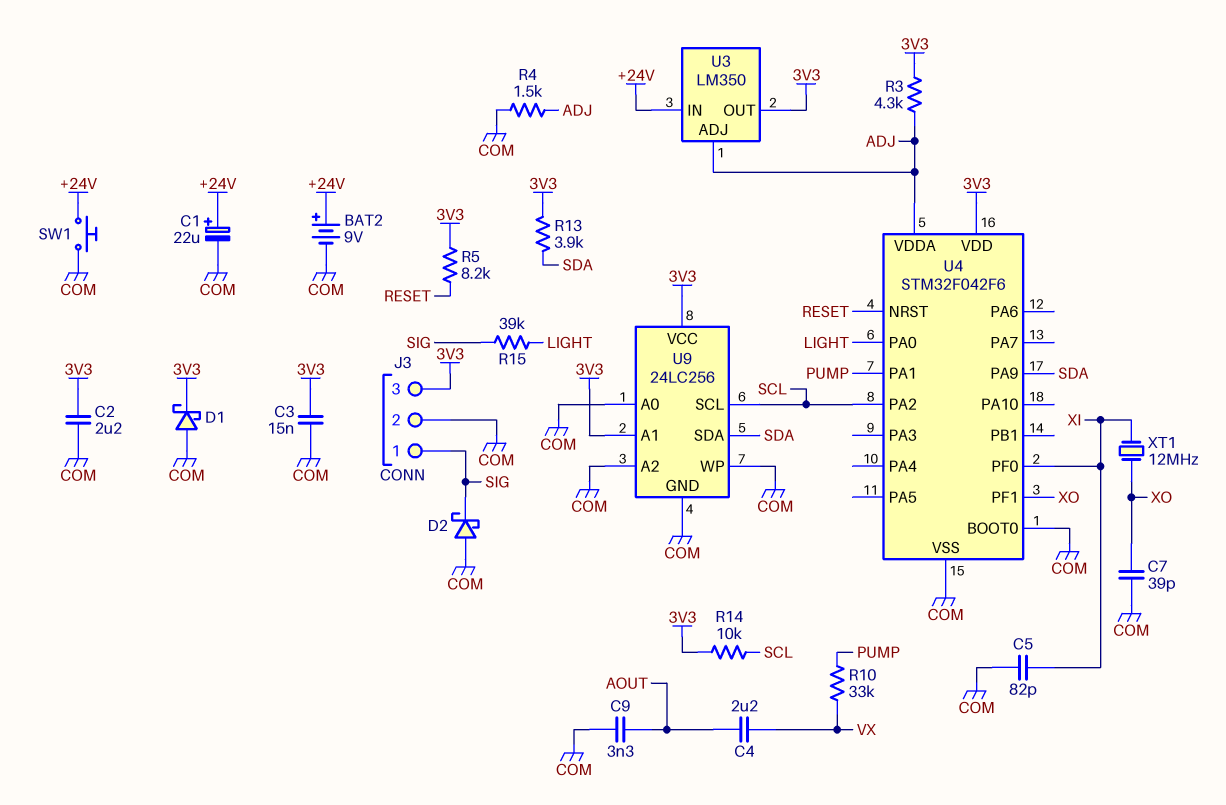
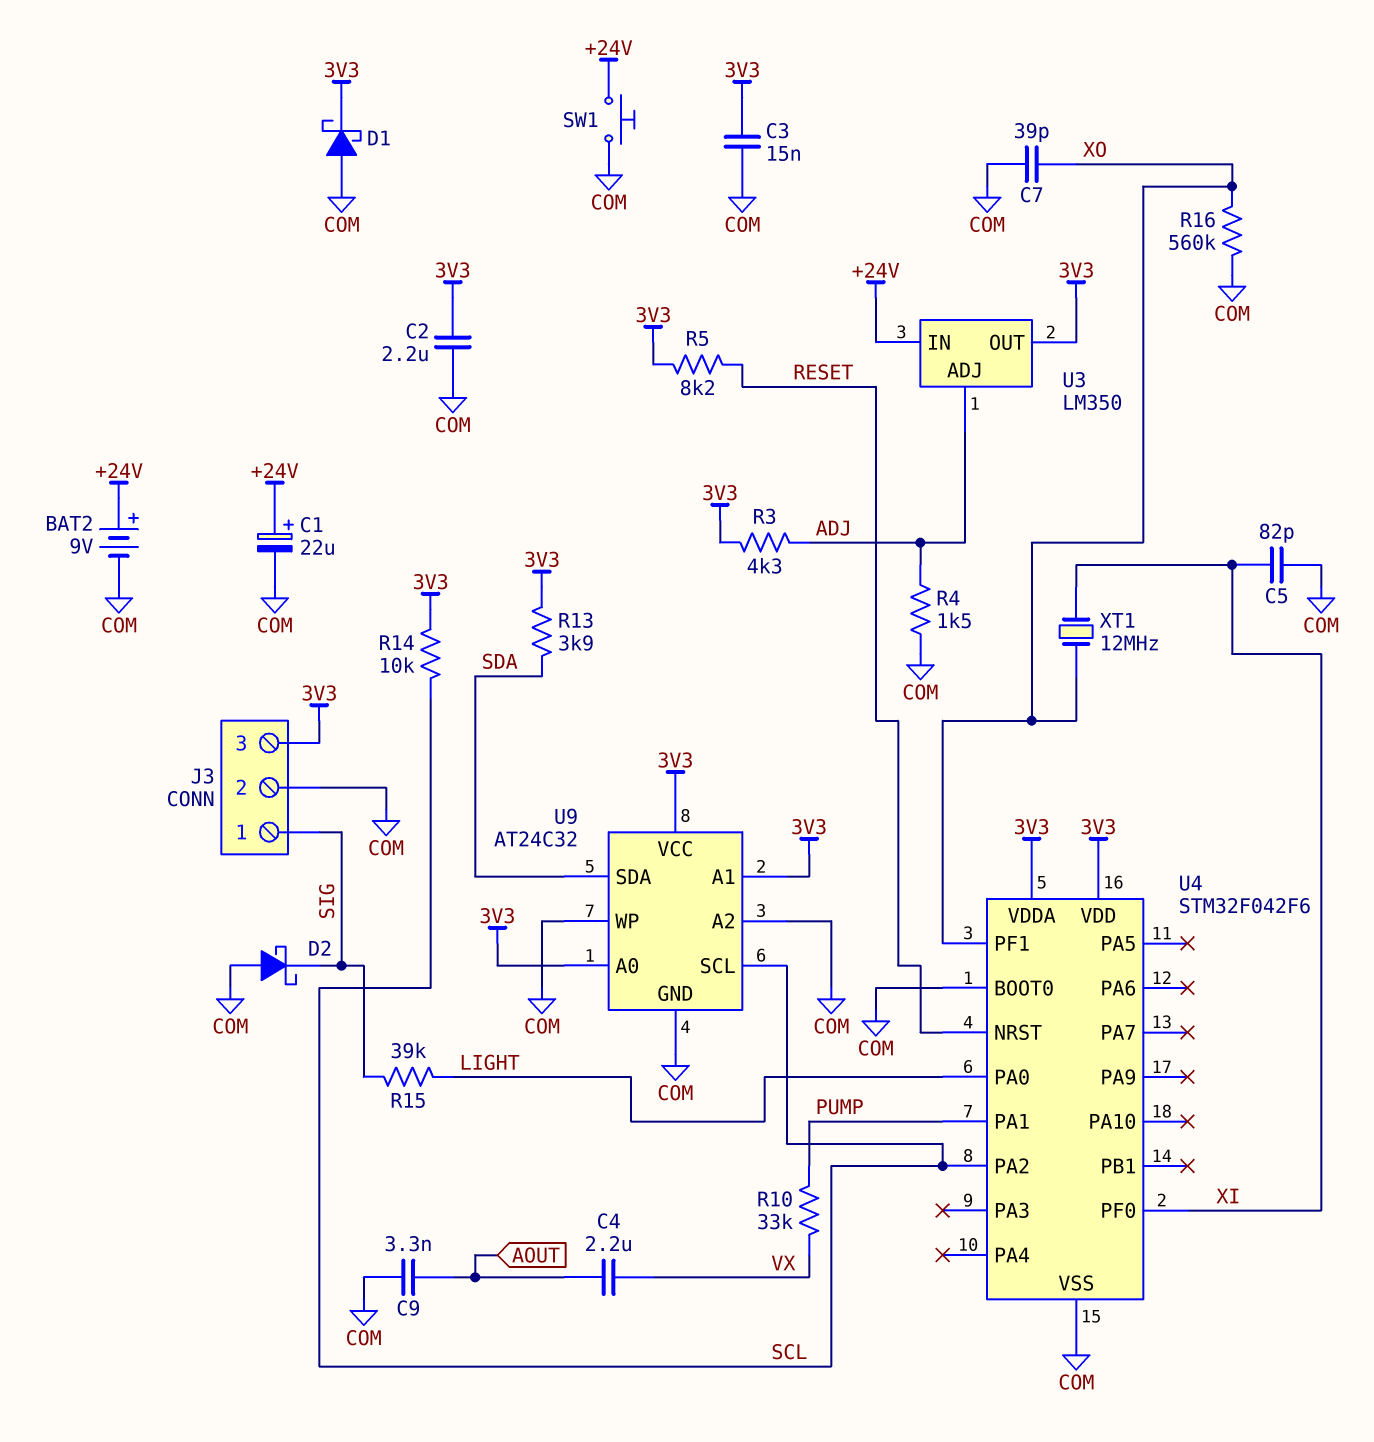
R16: none -> 560k (COM, XO)
U4 pin PA9: SDA -> none
U4 pin VDDA: ADJ -> 3V3
U9: 24LC256 -> AT24C32
U9 pin A0: COM -> 3V3

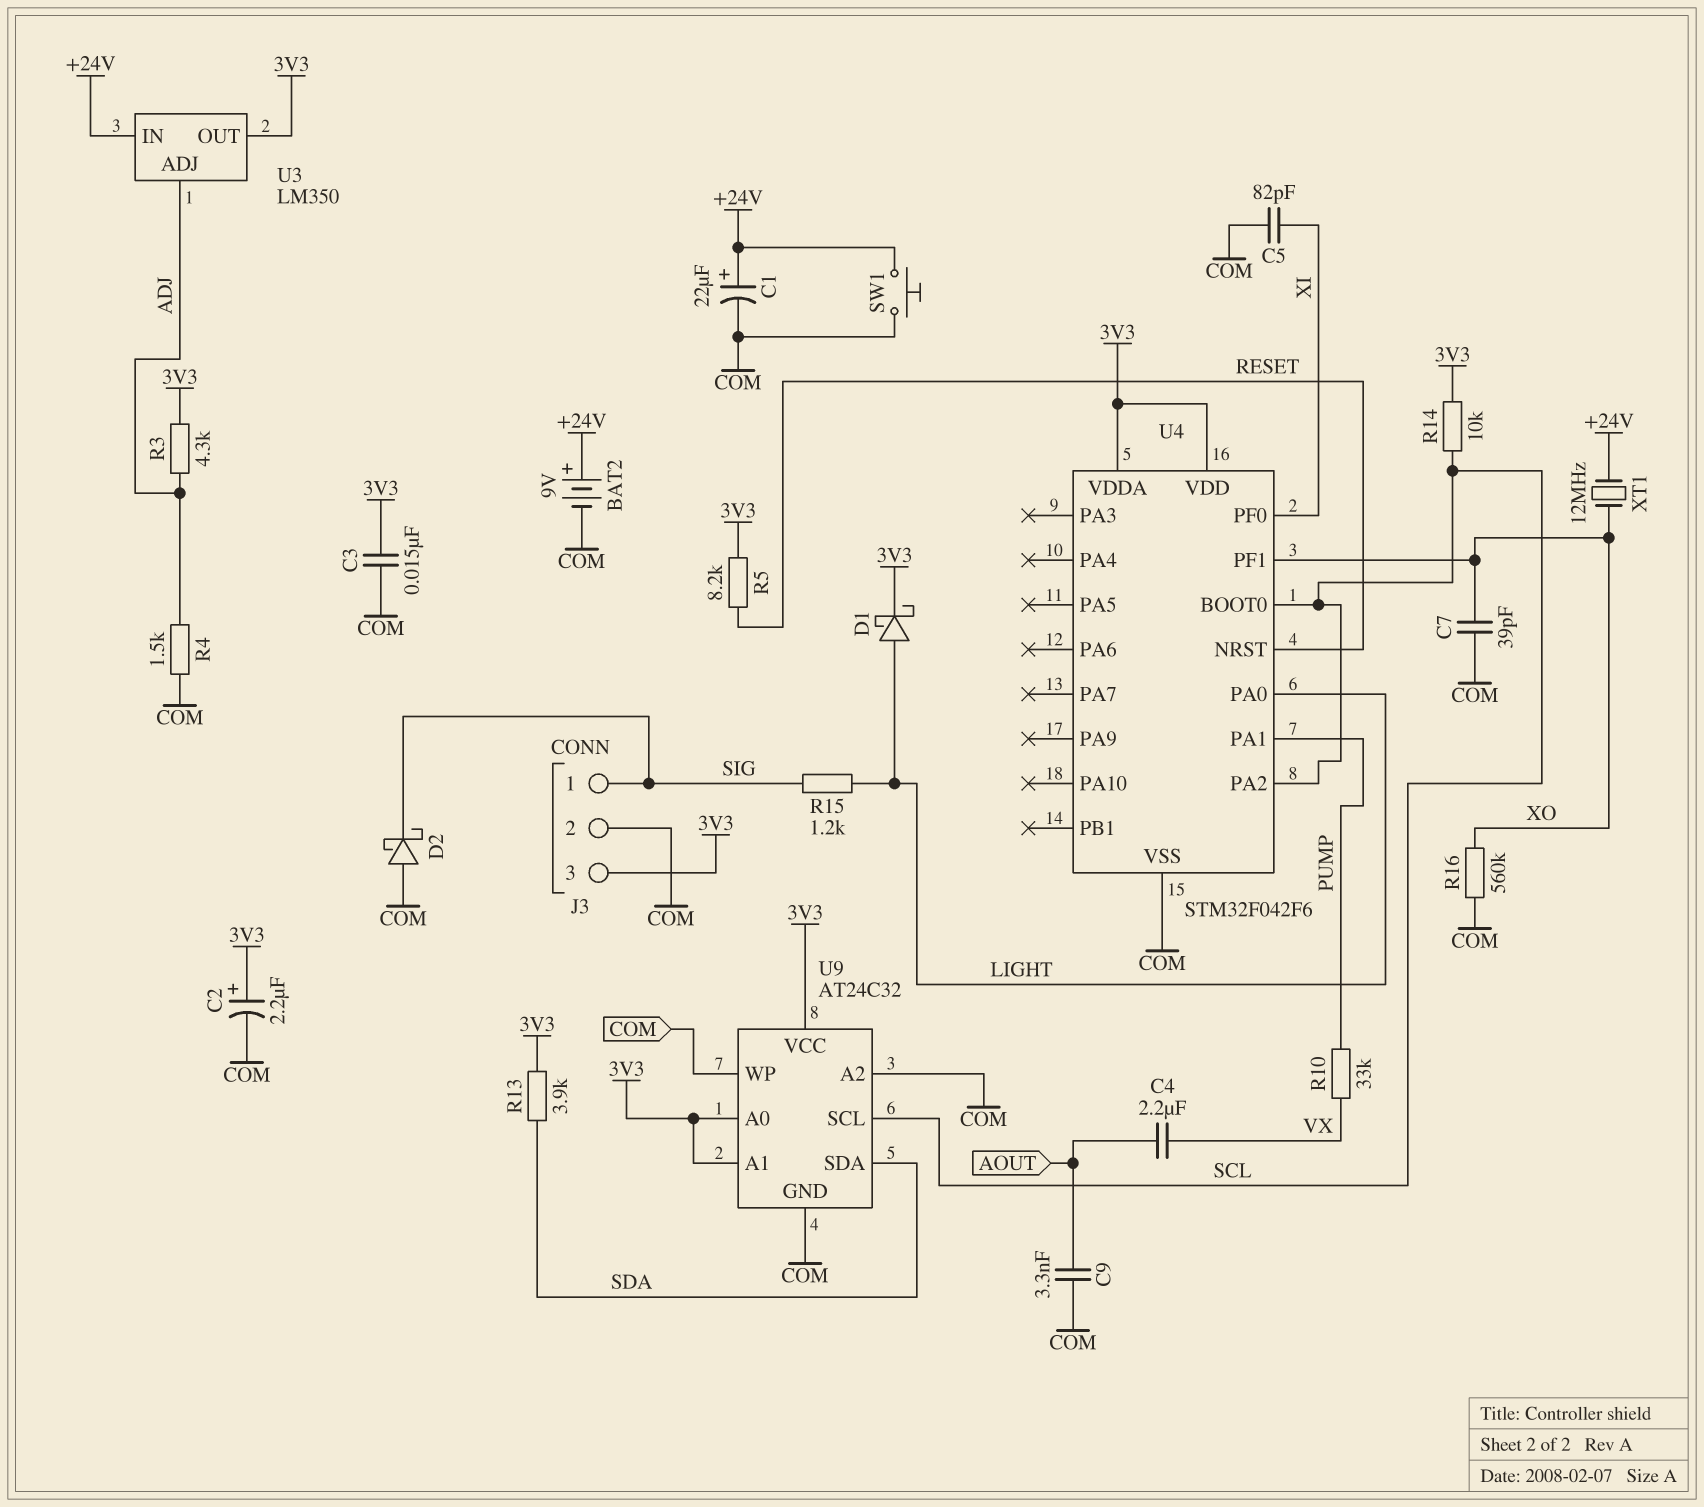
C2: 2.2uF (3V3, COM) -> 2.2uF (plus 3V3, minus COM)
D1: schottky (A COM, K 3V3) -> schottky (A LIGHT, K 3V3)
R15: 39k (LIGHT, SIG) -> 1.2k (LIGHT, SIG)
U4 pin BOOT0: COM -> SCL
XT1: 12MHz (XI, XO) -> 12MHz (+24V, XO)

